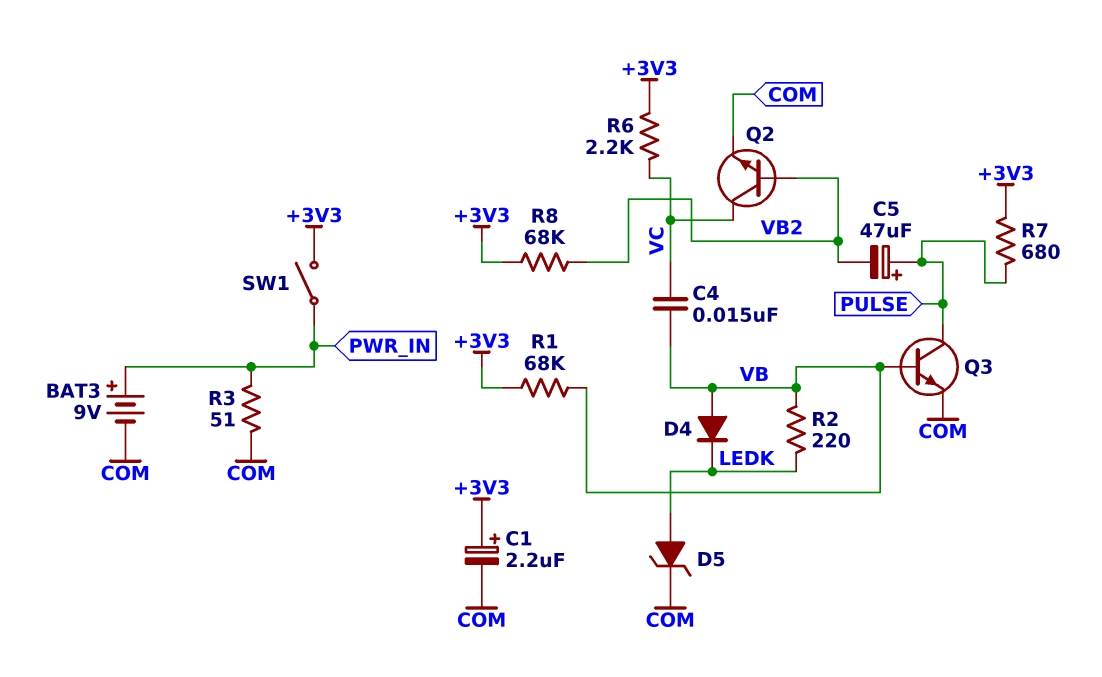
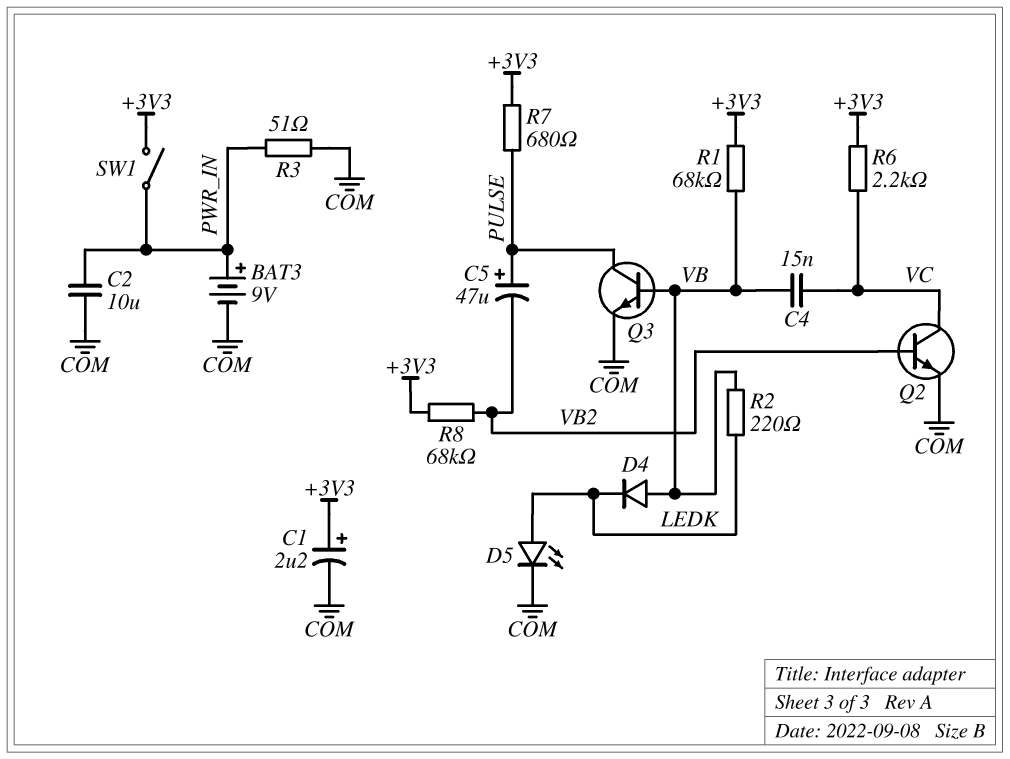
C2: none -> 10uF (COM, PWR_IN)
D5: zener (A LEDK, K COM) -> LED (A LEDK, K COM)

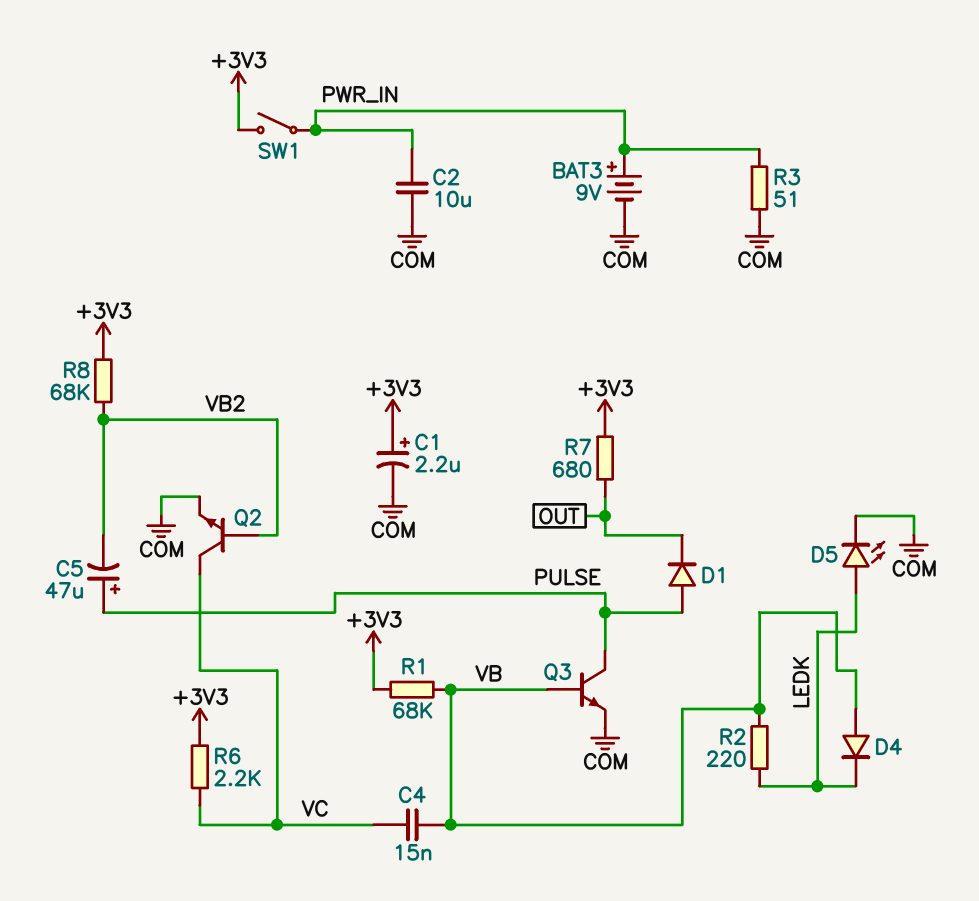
D1: none -> diode (A PULSE, K OUT)
R7: 680 (+3V3, PULSE) -> 680 (+3V3, OUT)

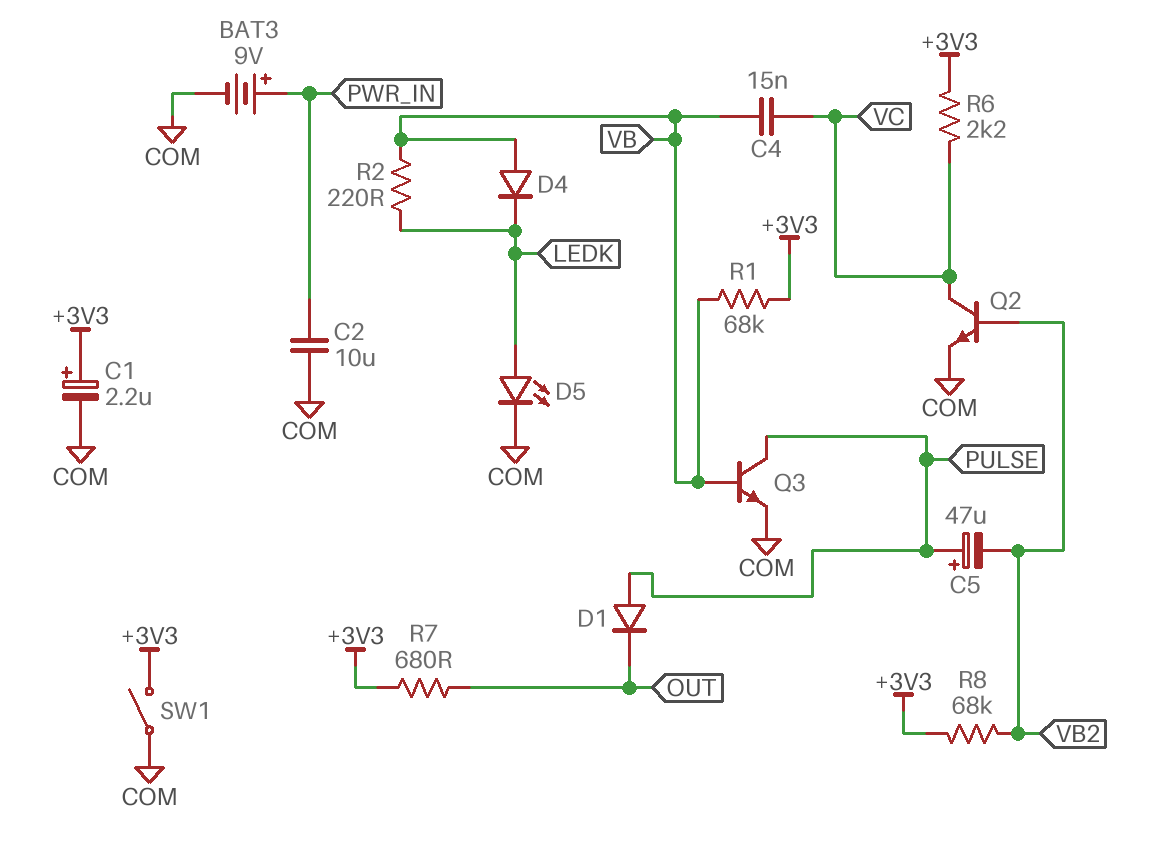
R3: 51 (COM, PWR_IN) -> none
SW1: switch (+3V3, PWR_IN) -> switch (+3V3, COM)

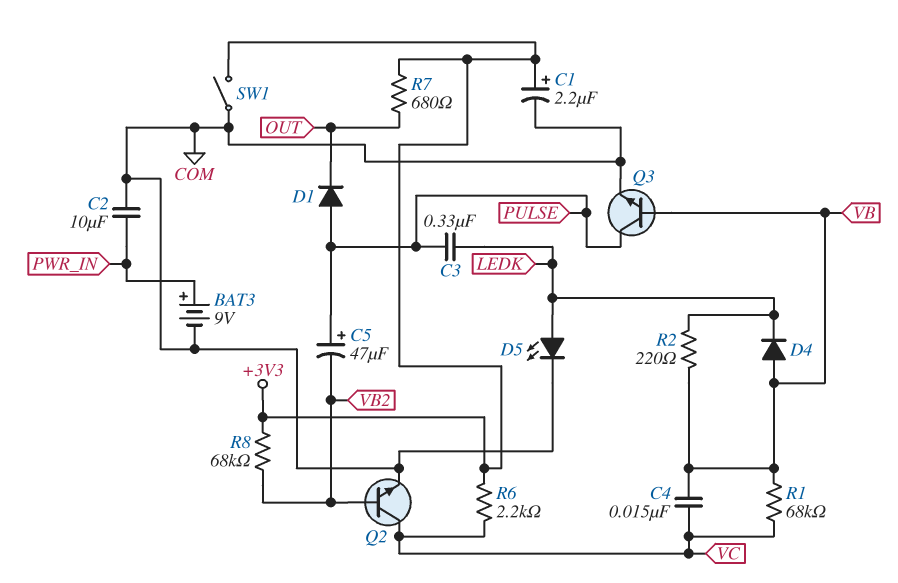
C3: none -> 330nF (LEDK, PULSE)
R1: 68k (+3V3, VB) -> 68k (VB, VC)

